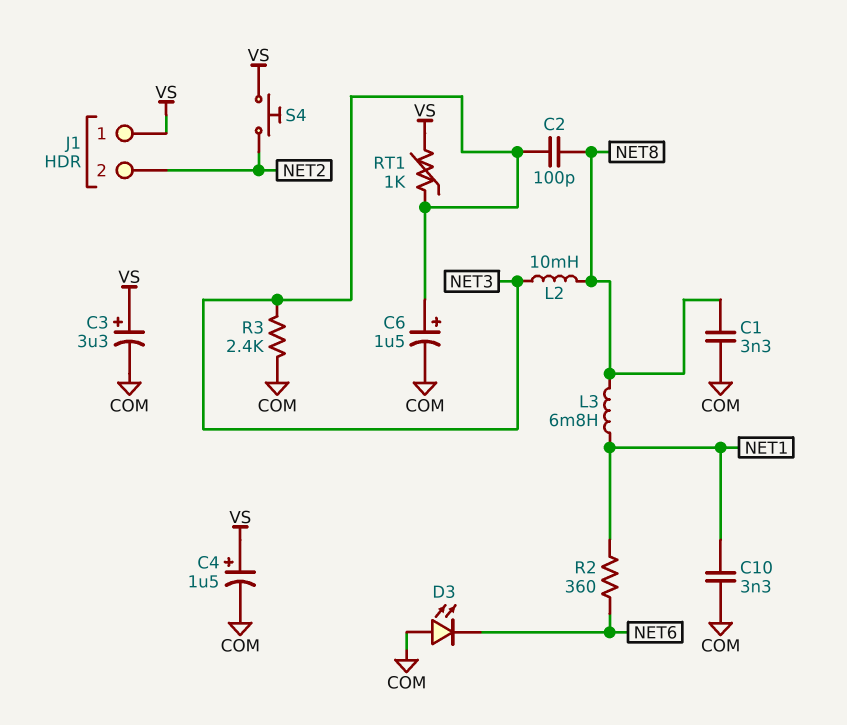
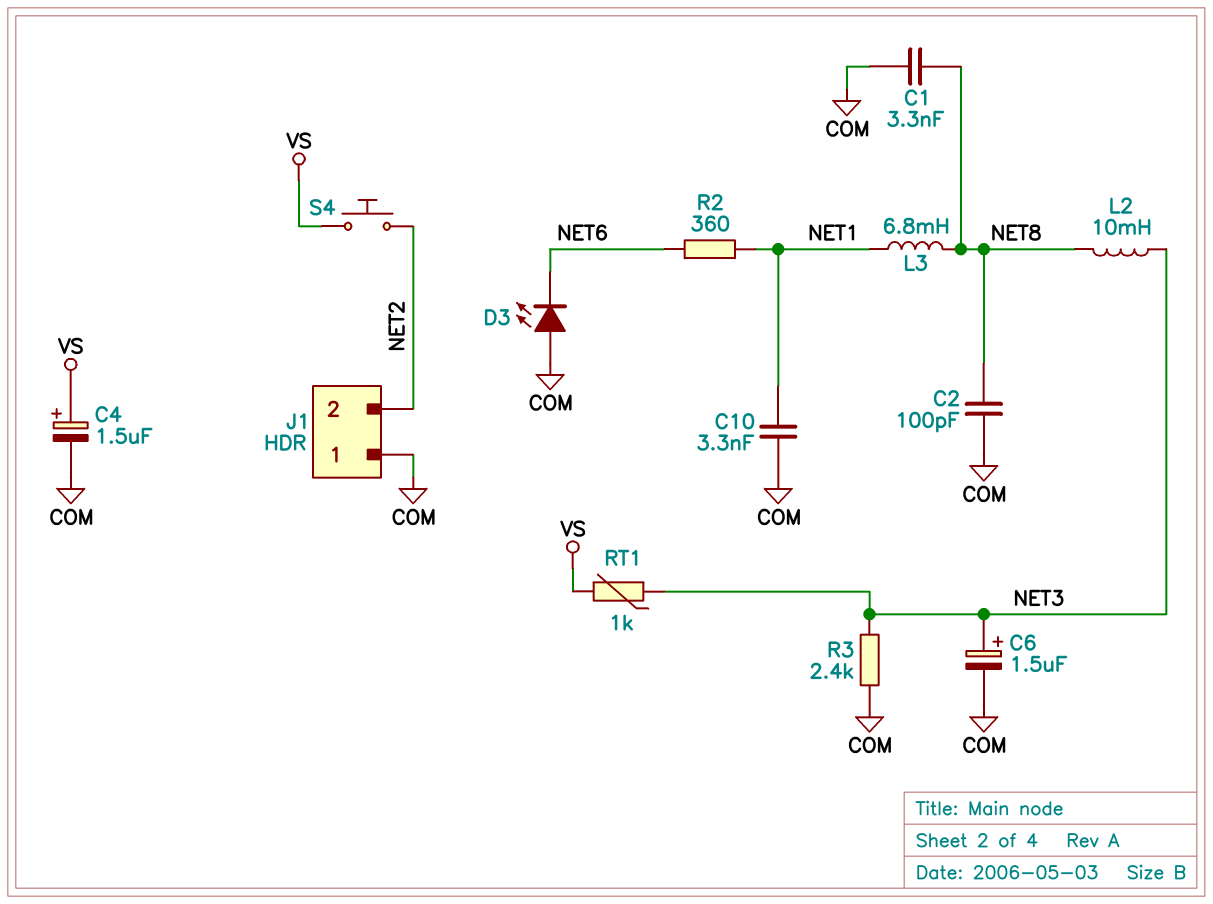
C2: 100pF (NET3, NET8) -> 100pF (COM, NET8)
C3: 3.3uF (plus VS, minus COM) -> none
J1 pin 1: VS -> COM

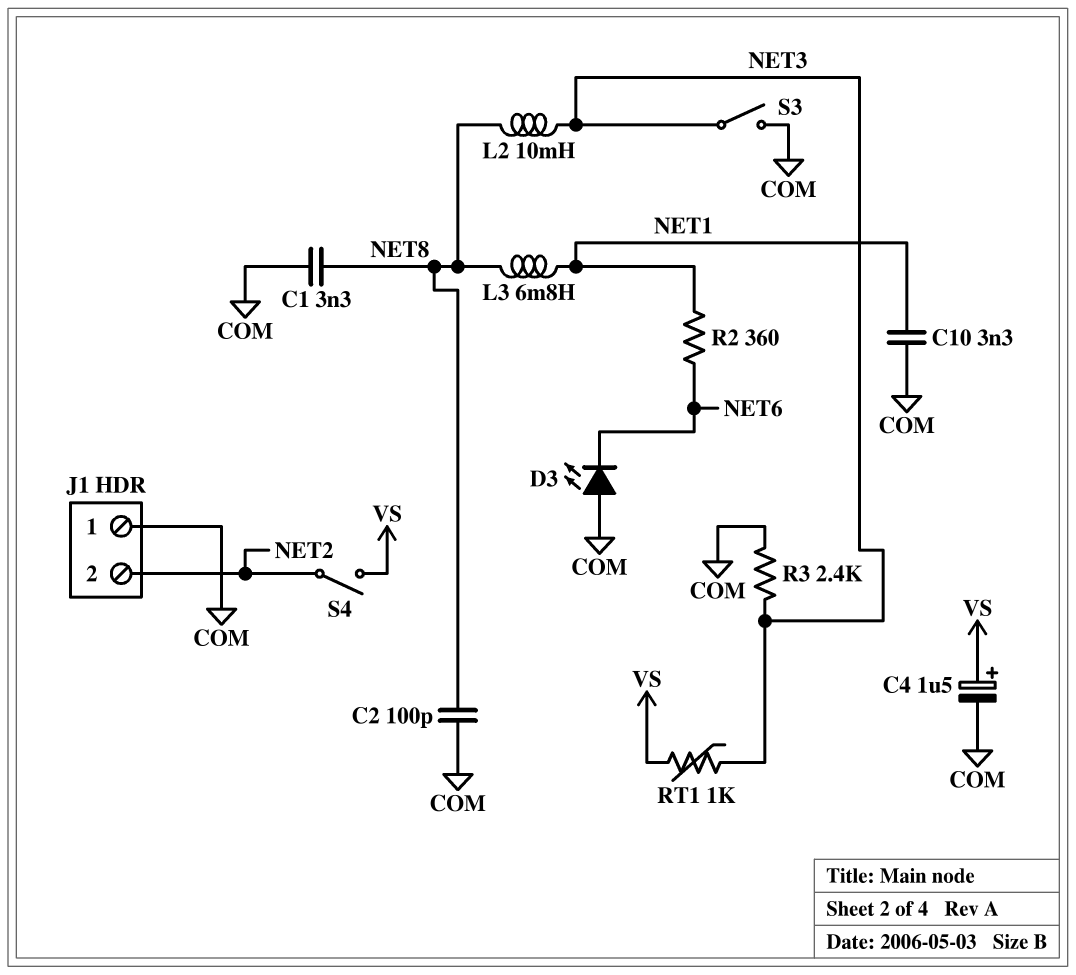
C6: 1.5uF (plus NET3, minus COM) -> none
S3: none -> switch (COM, NET3)
S4: button (NET2, VS) -> switch (NET2, VS)

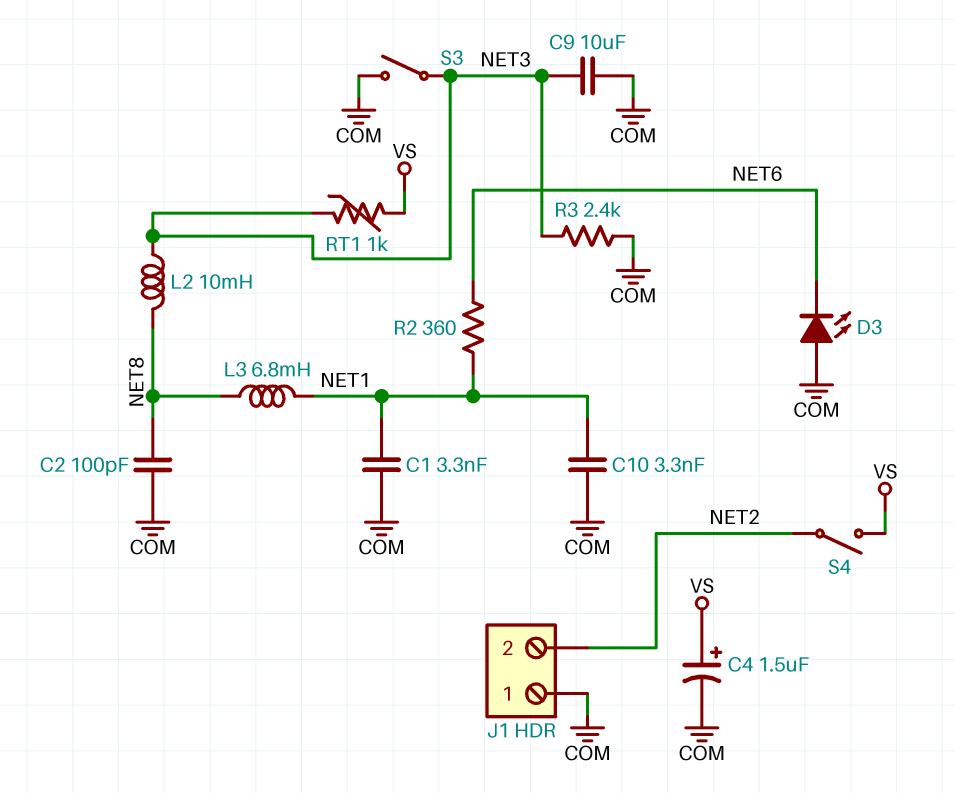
C1: 3.3nF (COM, NET8) -> 3.3nF (COM, NET1)
C9: none -> 10uF (COM, NET3)

